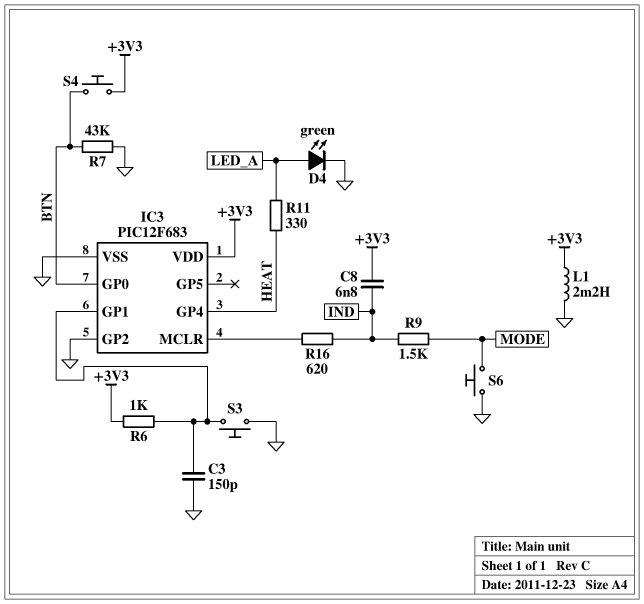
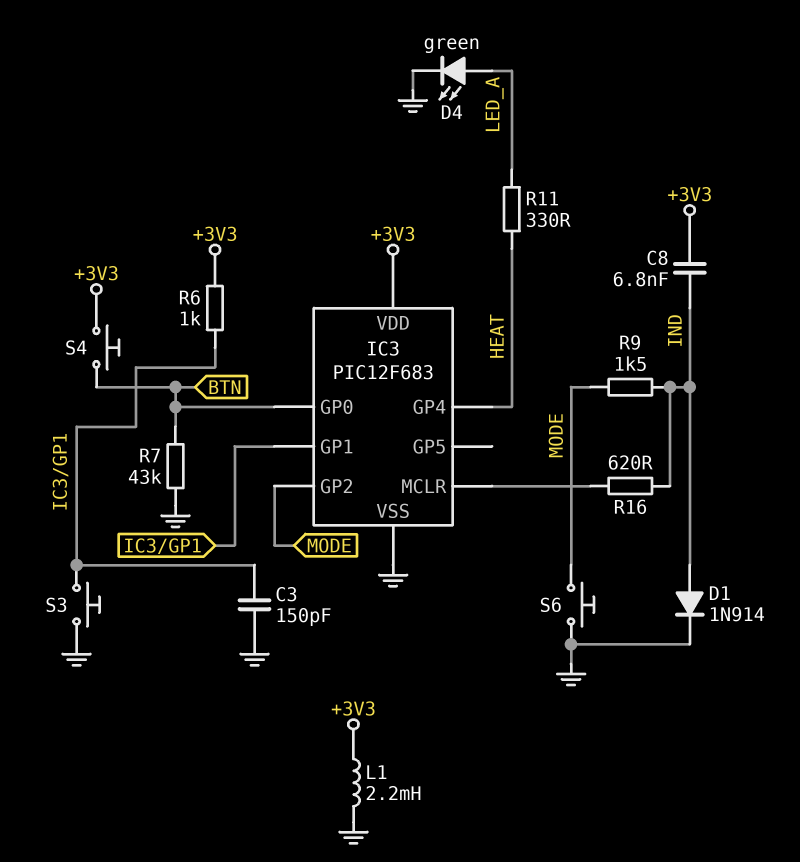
D1: none -> diode 1N914 (A IND, K GND)
IC3 pin GP2: GND -> MODE

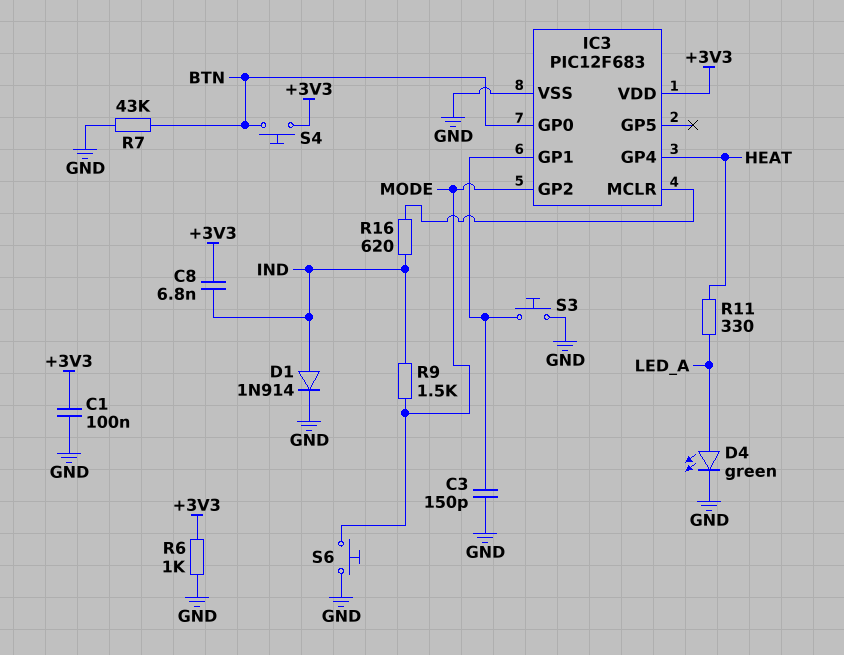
C1: none -> 100nF (+3V3, GND)
L1: 2.2mH (+3V3, GND) -> none
R6: 1k (+3V3, IC3/GP1) -> 1k (+3V3, GND)

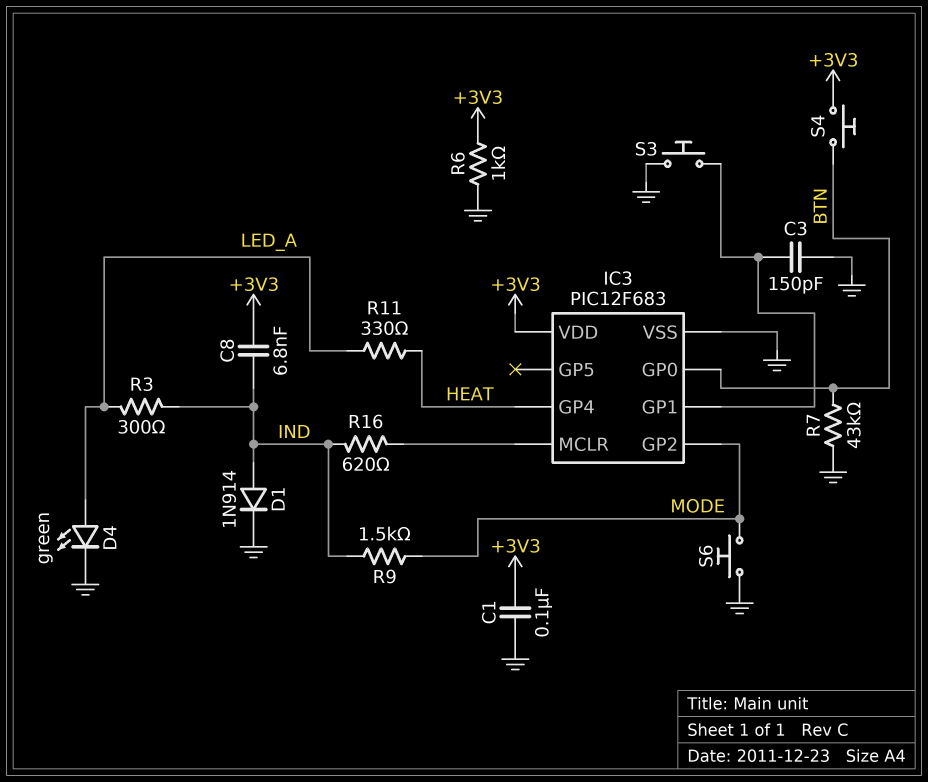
R3: none -> 300 (IND, LED_A)

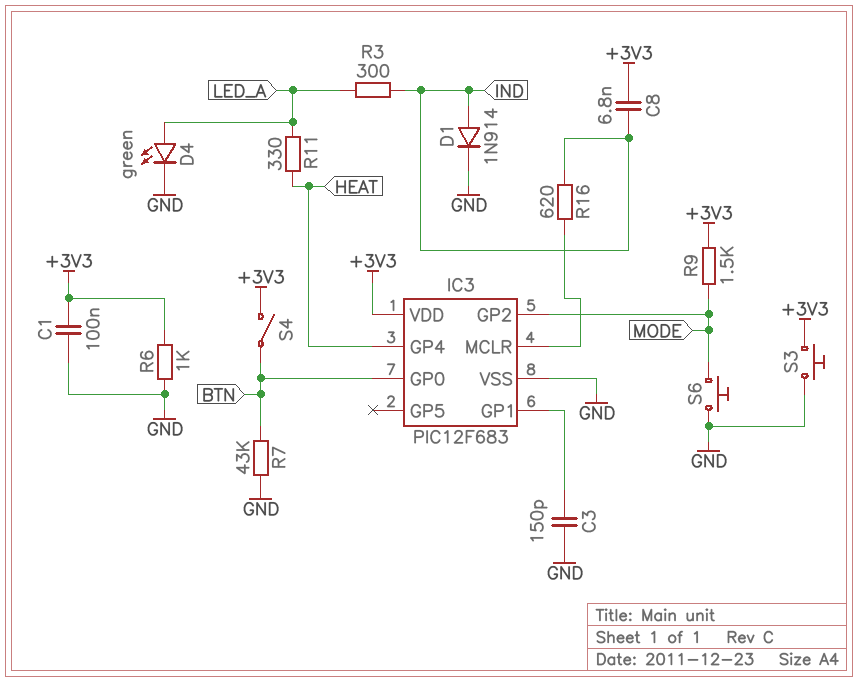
R9: 1.5k (IND, MODE) -> 1.5k (+3V3, MODE)
S3: button (GND, IC3/GP1) -> button (+3V3, GND)
S4: button (+3V3, BTN) -> switch (+3V3, BTN)

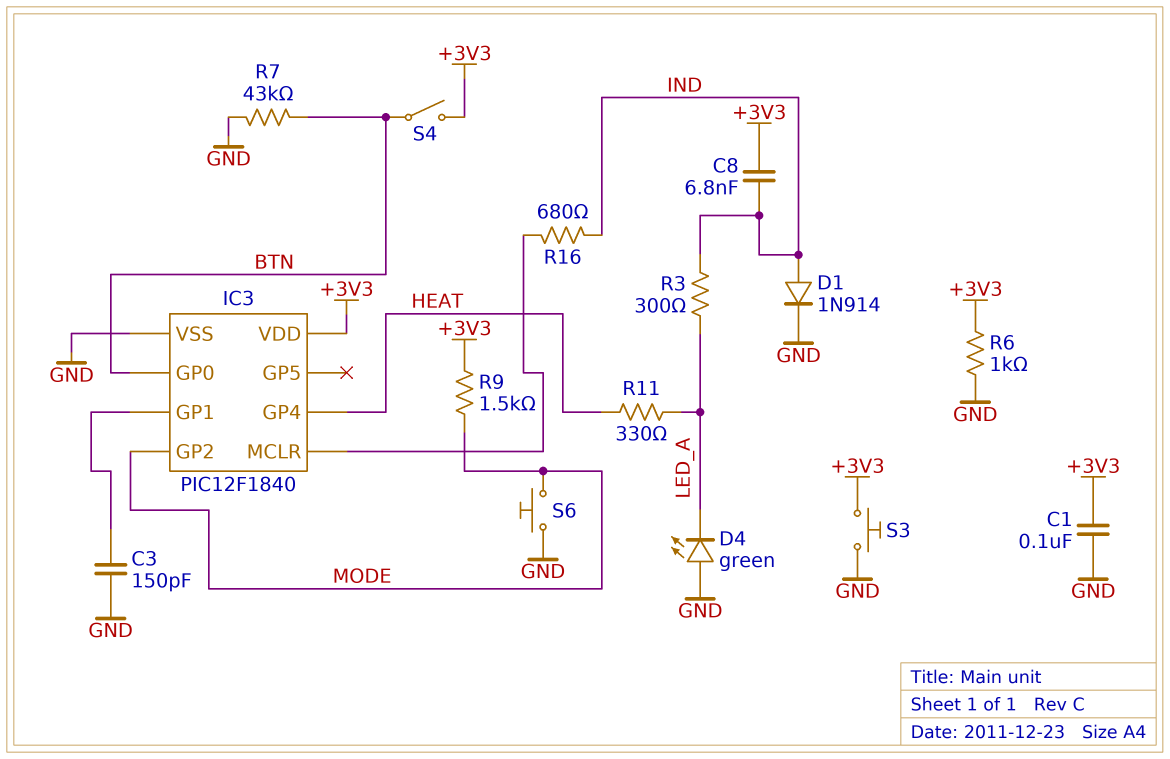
D4: LED green (A LED_A, K GND) -> LED green (A GND, K LED_A)
IC3: PIC12F683 -> PIC12F1840
R16: 620 (IC3/MCLR, IND) -> 680 (IC3/MCLR, IND)

